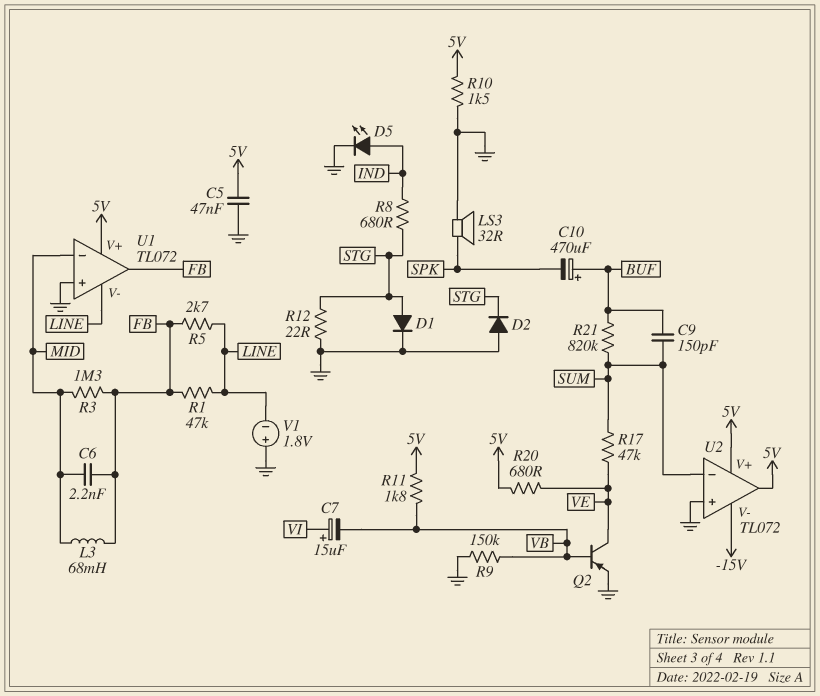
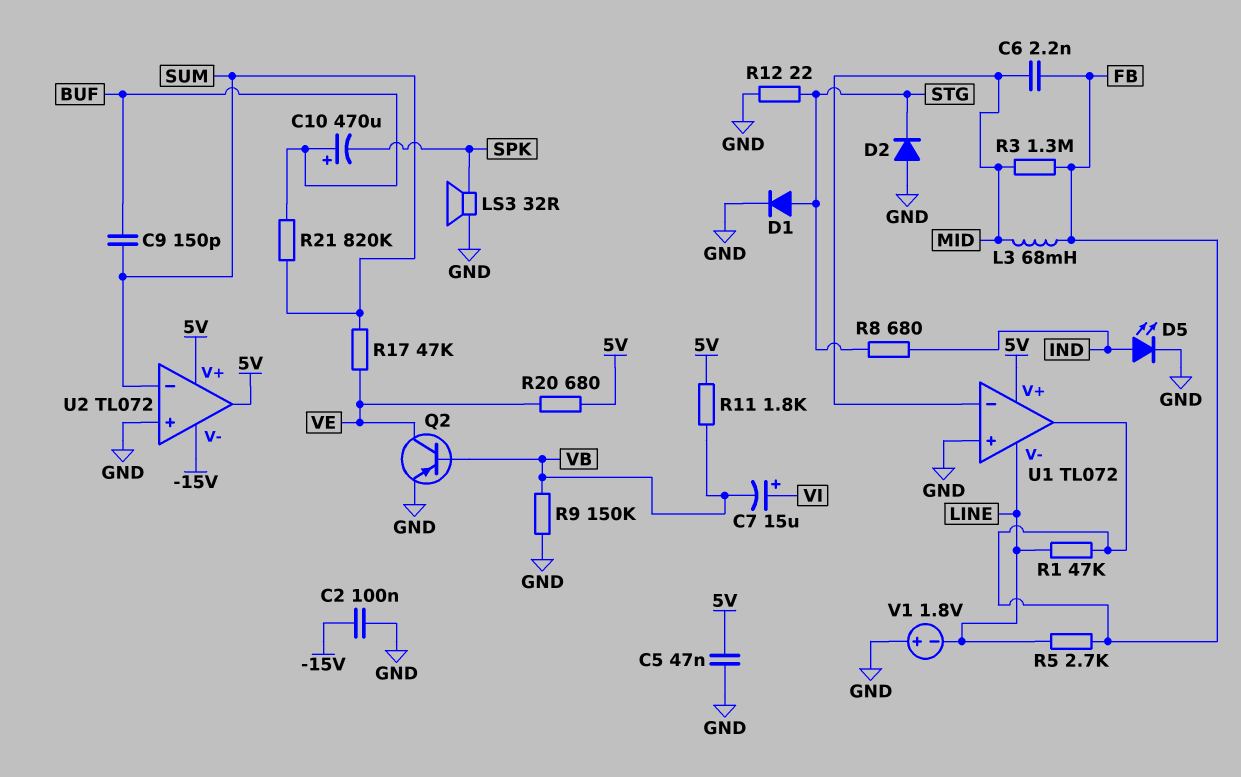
C2: none -> 100nF (-15V, GND)
R10: 1.5k (5V, GND) -> none

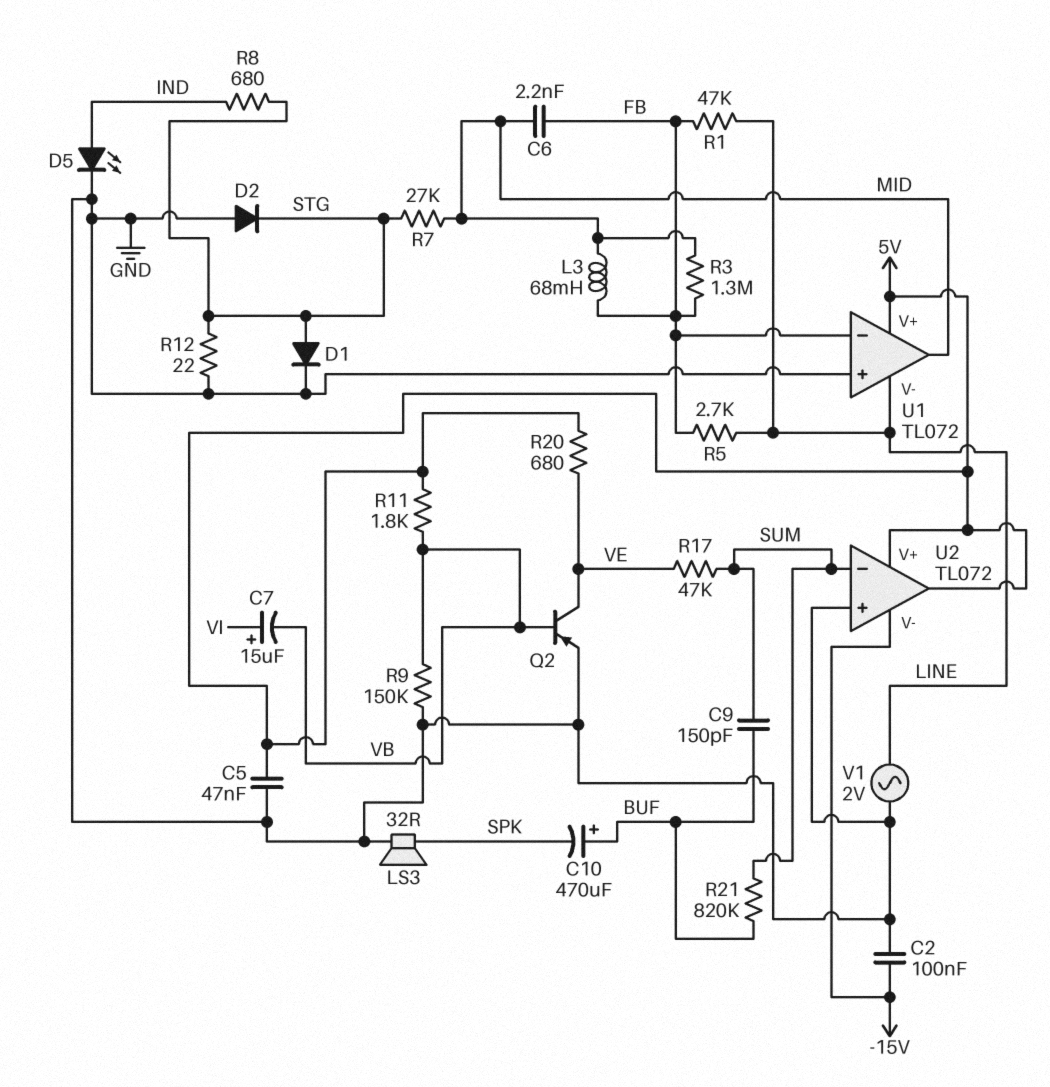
R7: none -> 27k (MID, STG)
U1 pin in-: MID -> FB
U1 pin out: FB -> MID
V1: 1.8V (plus GND, minus LINE) -> AC 2V (GND, LINE)

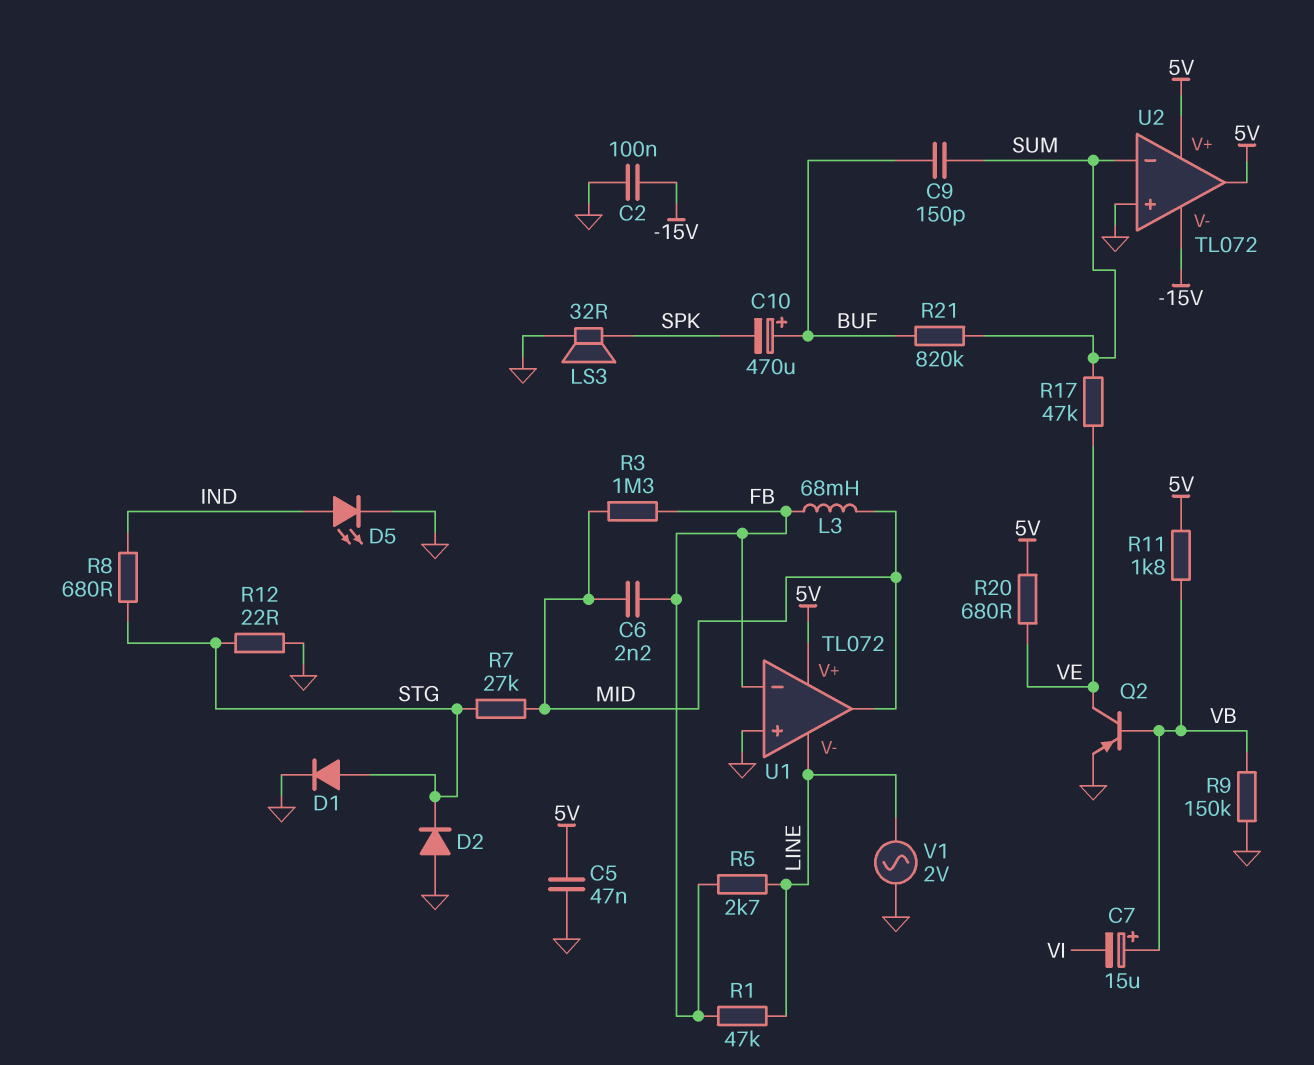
C7: 15uF (plus VI, minus VB) -> 15uF (plus VB, minus VI)

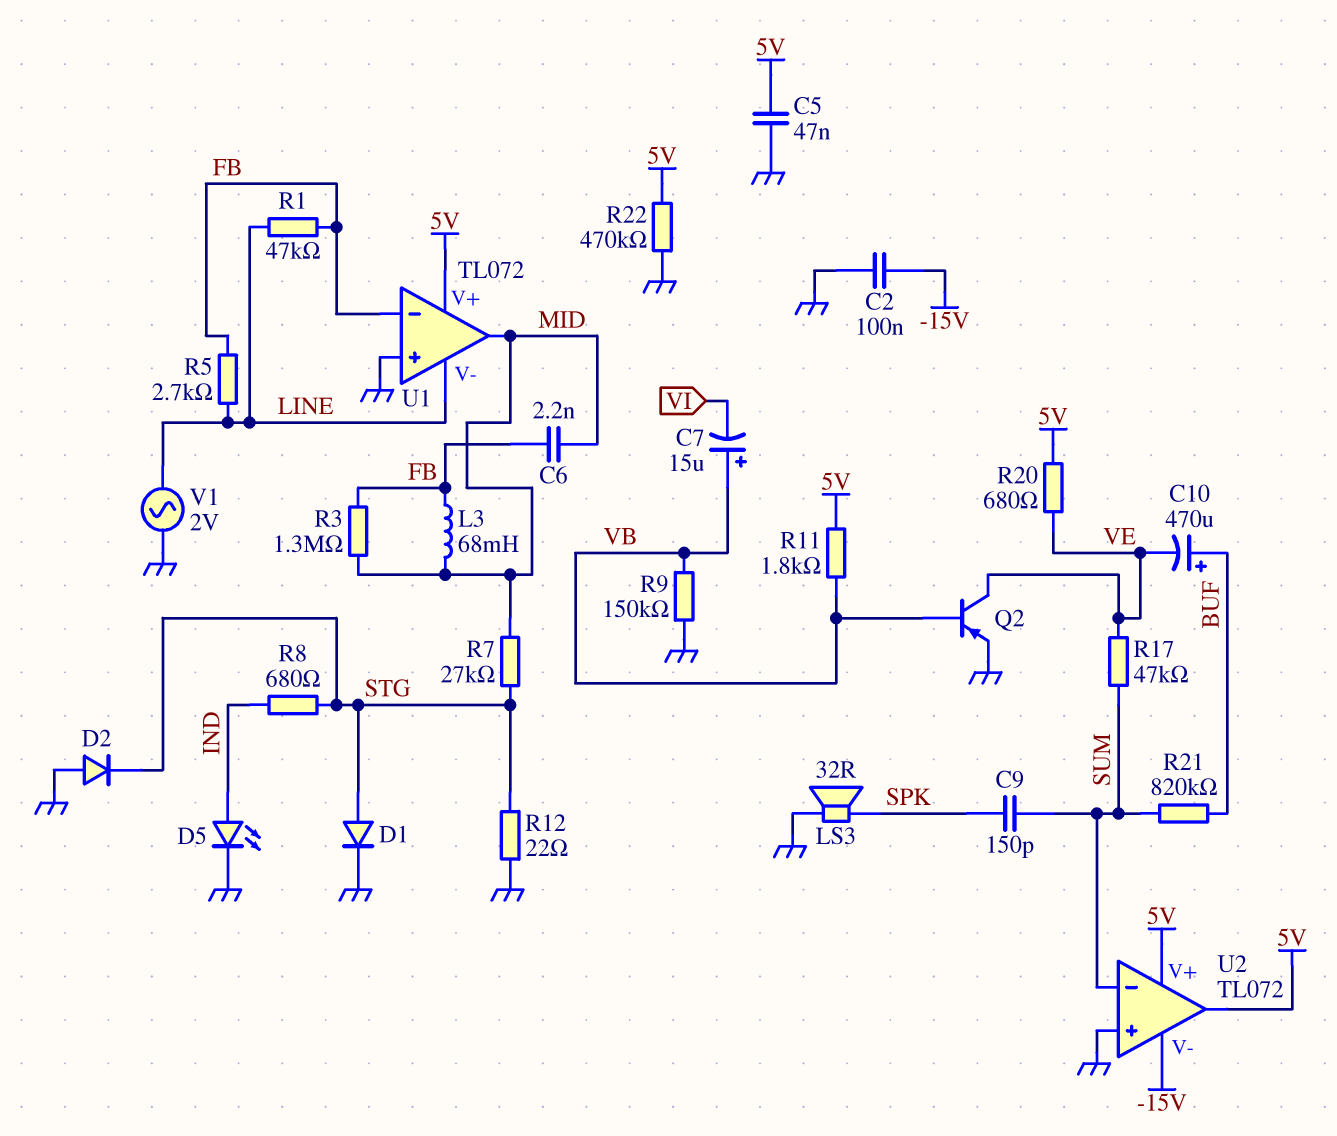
C9: 150pF (BUF, SUM) -> 150pF (SPK, SUM)
C10: 470uF (plus BUF, minus SPK) -> 470uF (plus BUF, minus VE)
R22: none -> 470k (5V, GND)

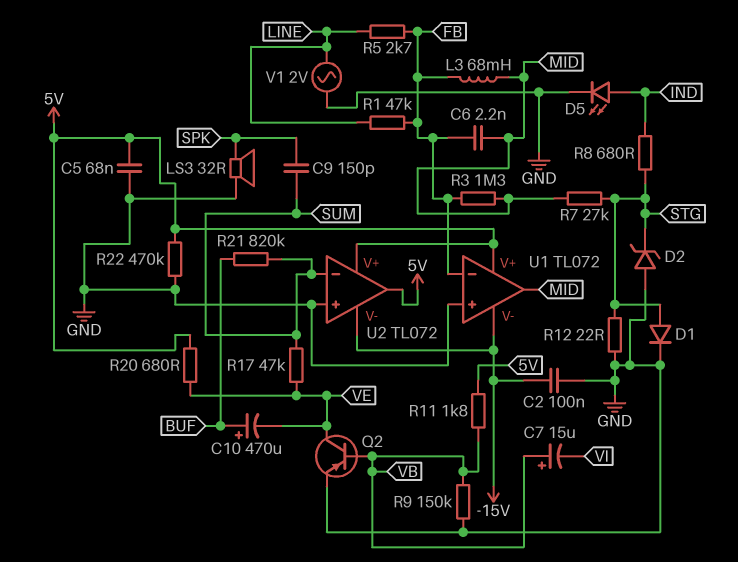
C5: 47nF (5V, GND) -> 68nF (5V, GND)
D2: diode (A GND, K STG) -> zener (A GND, K STG)
U1 pin V-: LINE -> -15V

